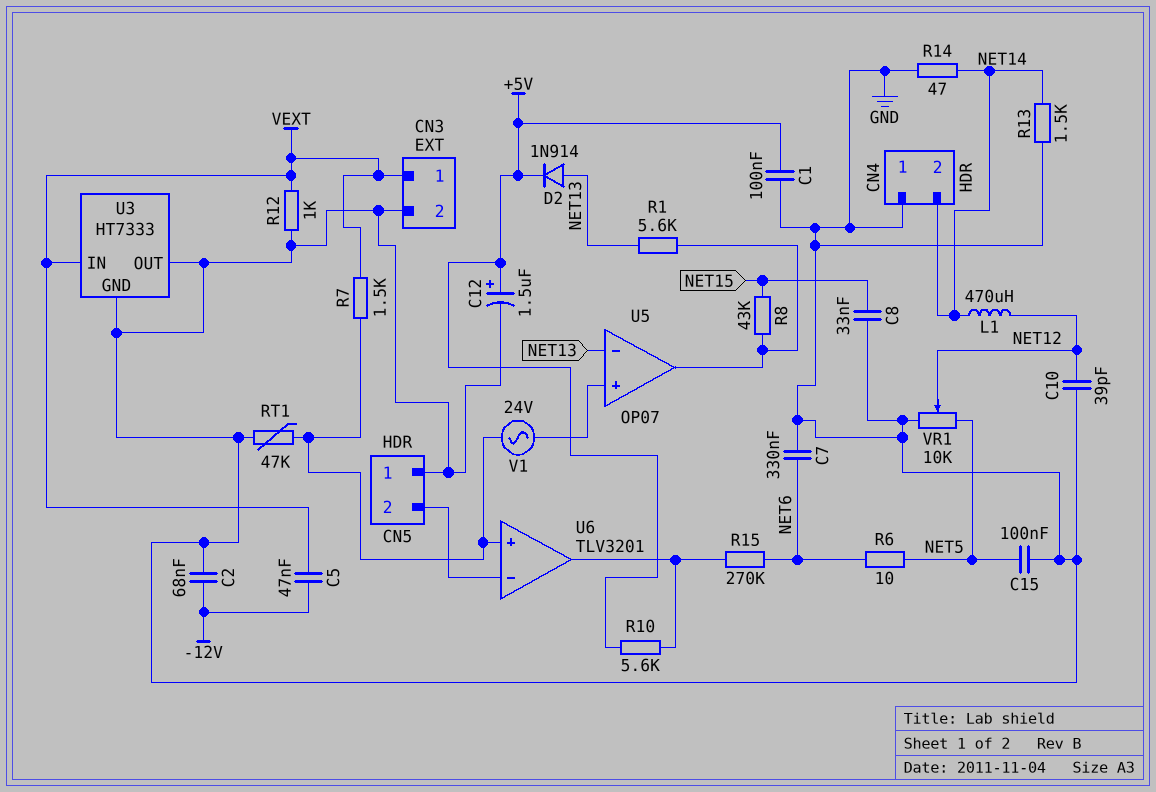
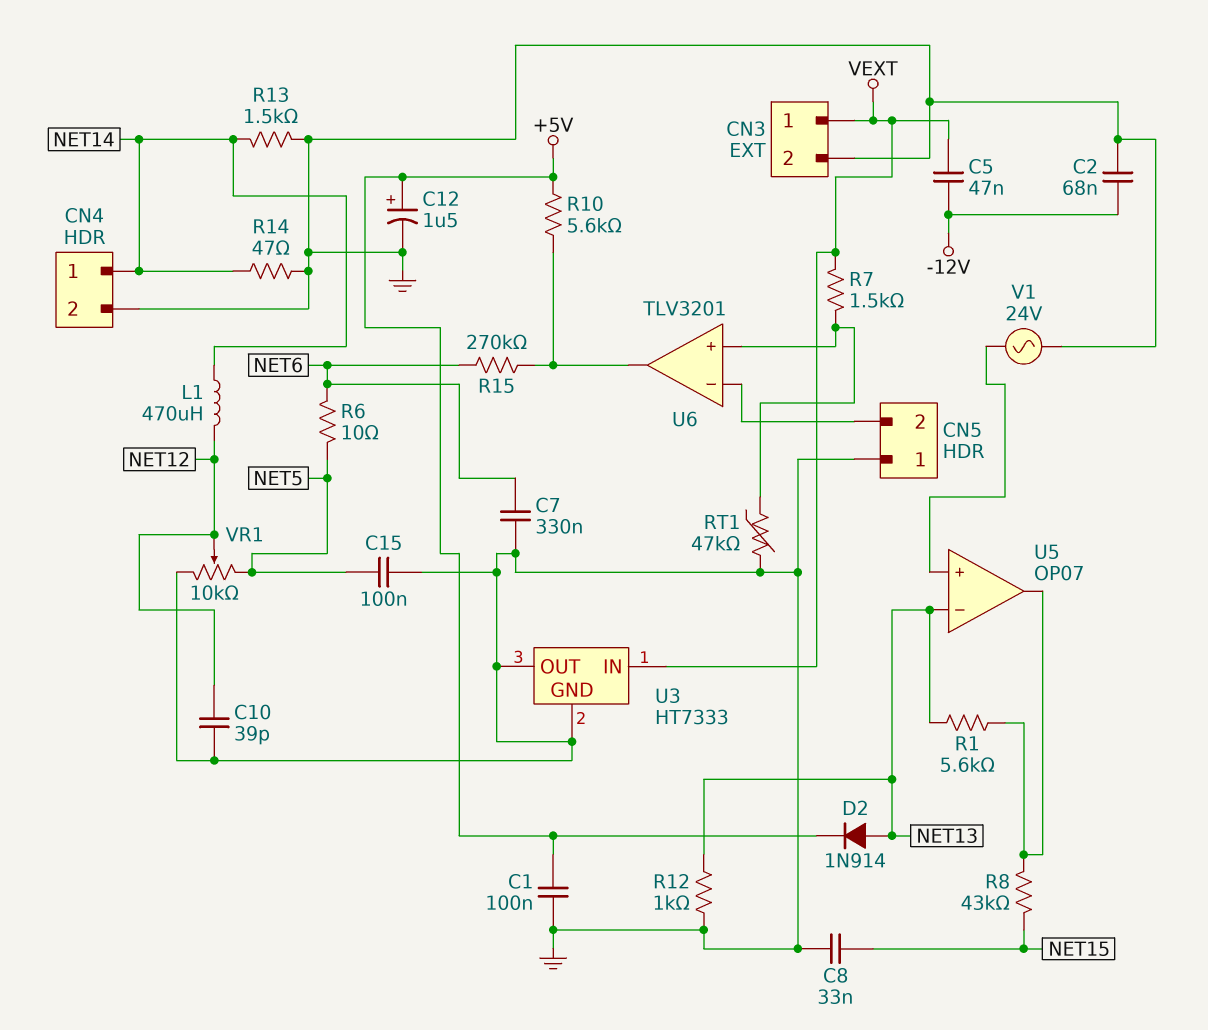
CN4 pin 1: GND -> NET14
CN4 pin 2: NET14 -> GND
R12: 1k (GND, VEXT) -> 1k (GND, NET13)
V1: AC 24V (U5/in+, U6/in+) -> AC 24V (GND, U5/in+)

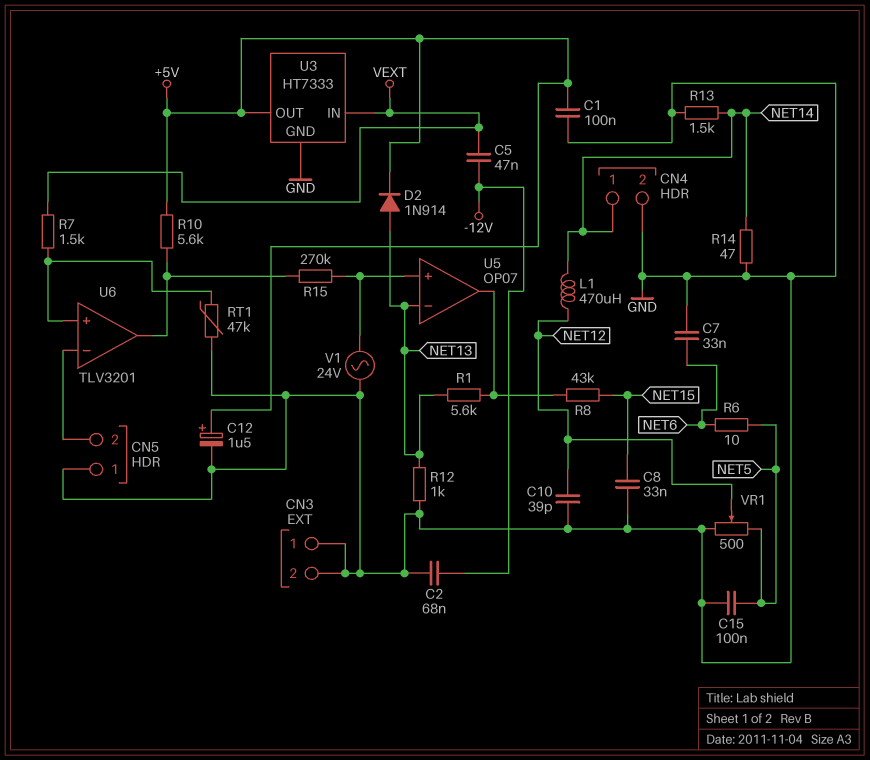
C7: 330nF (GND, NET6) -> 33nF (GND, NET6)
CN3 pin 1: VEXT -> GND
R15: 270k (NET6, U6/out) -> 270k (U5/in+, U6/out)
U3 pin OUT: GND -> +5V
VR1: 10k (GND, NET5, wiper NET12) -> 500 (GND, NET5, wiper NET12)

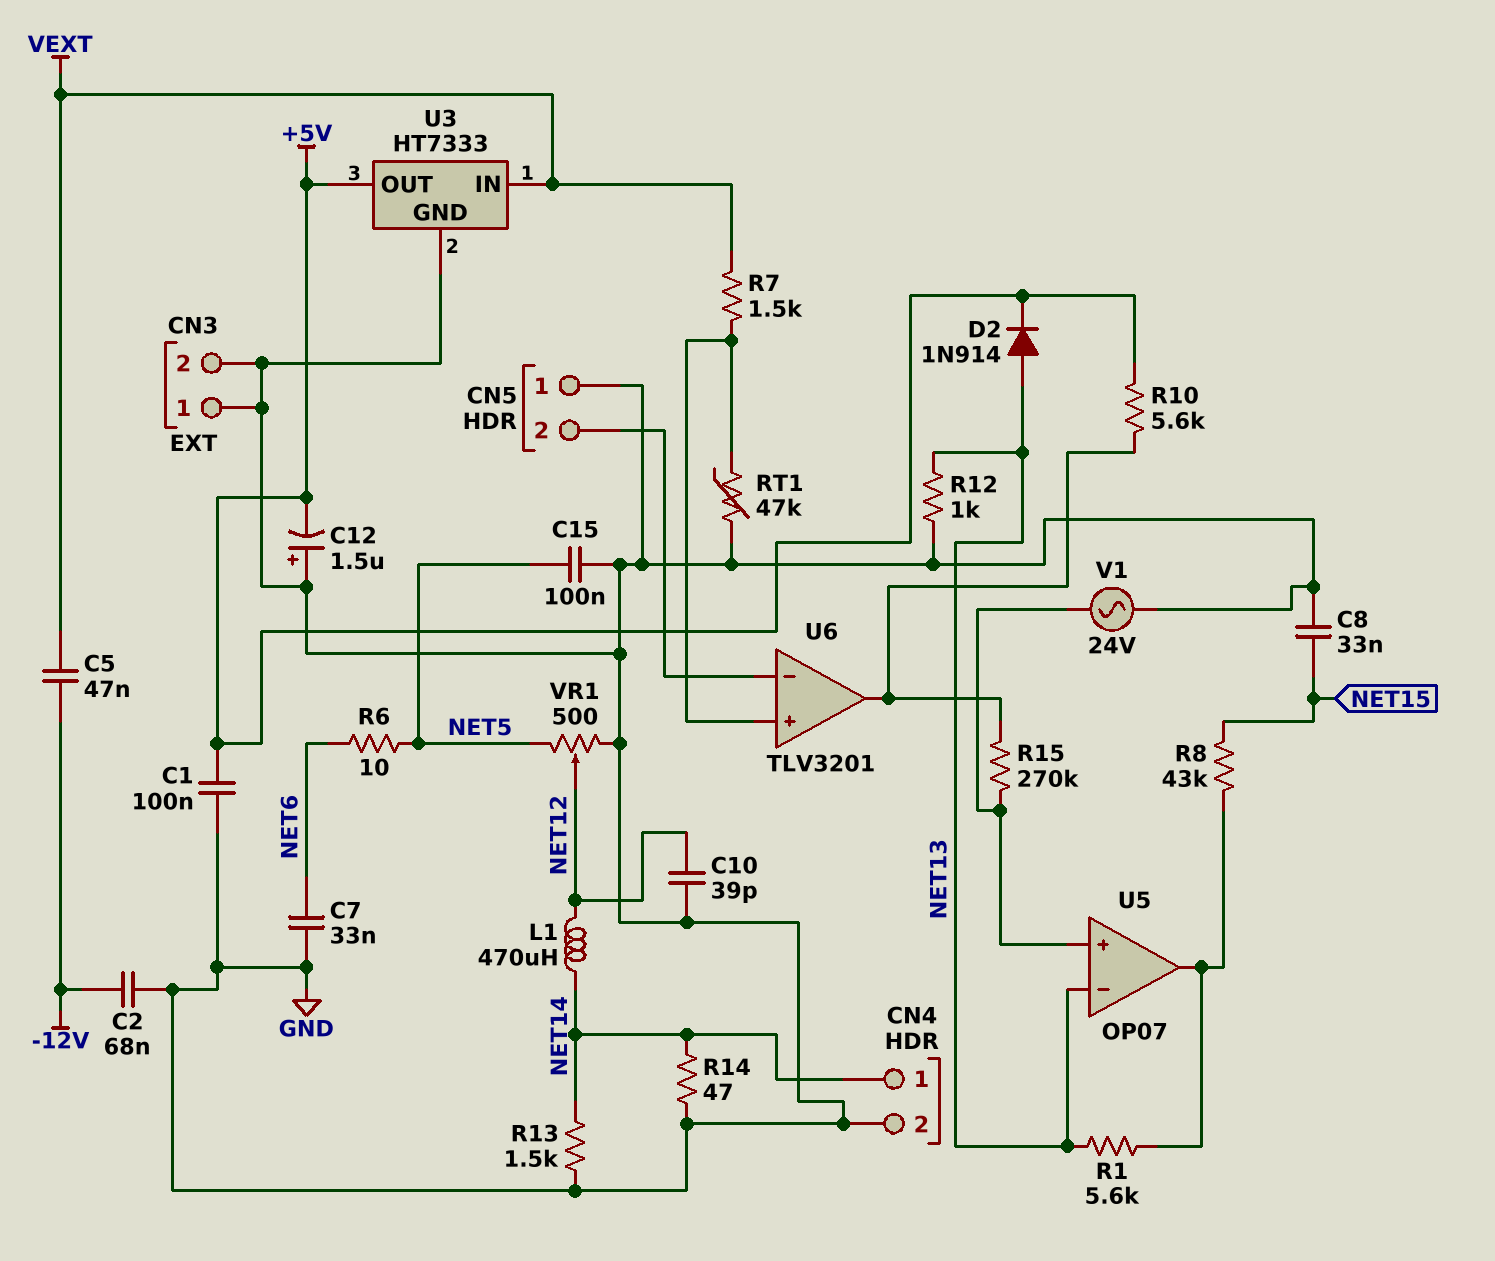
C12: 1.5uF (plus +5V, minus GND) -> 1.5uF (plus GND, minus +5V)

